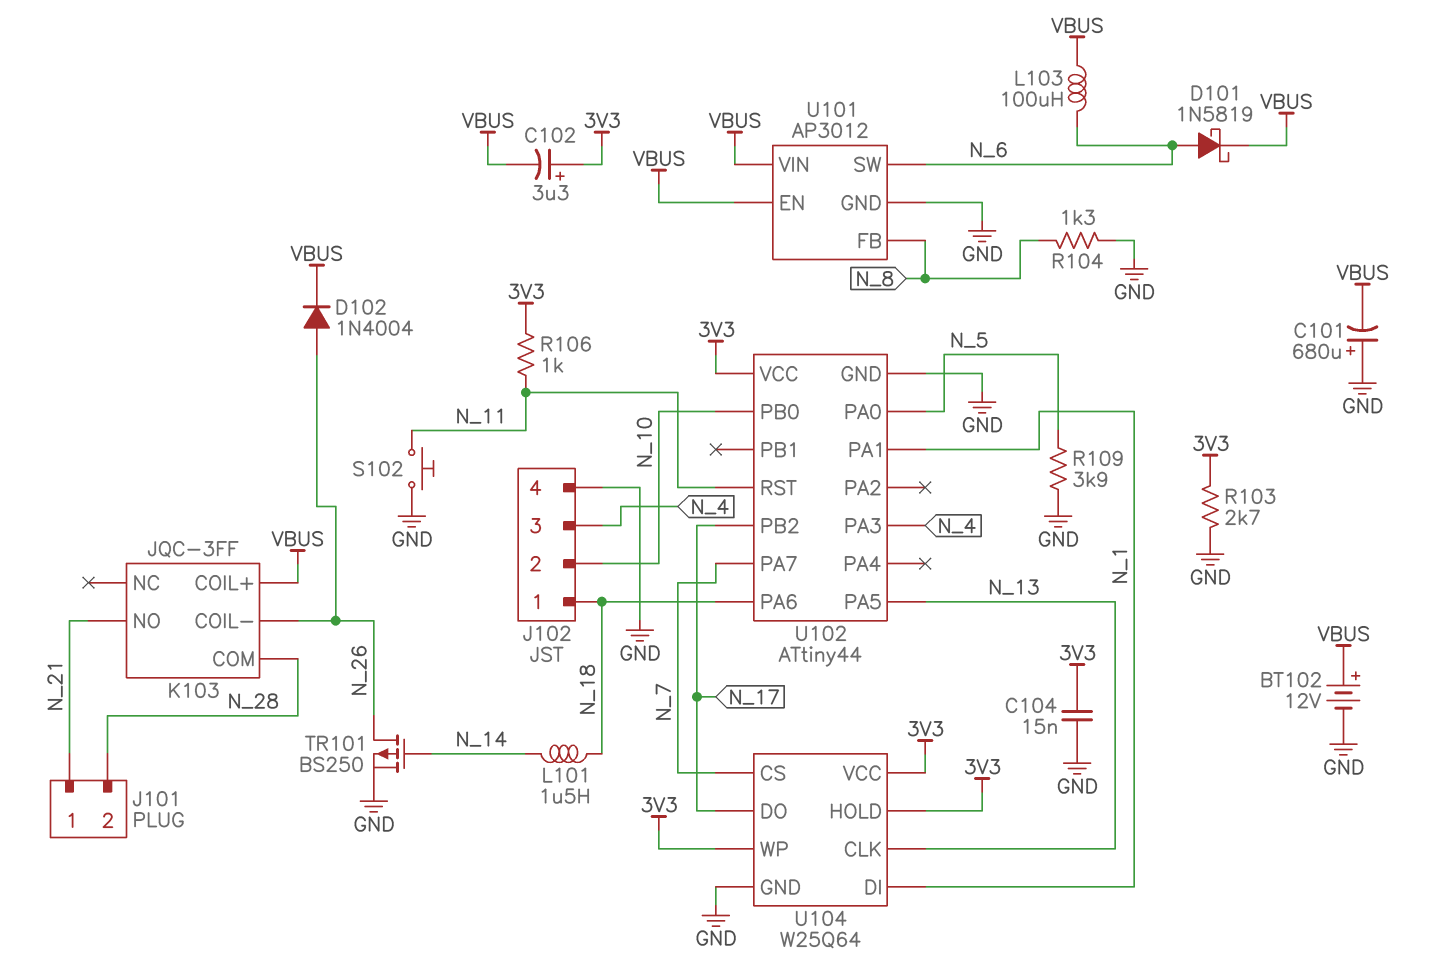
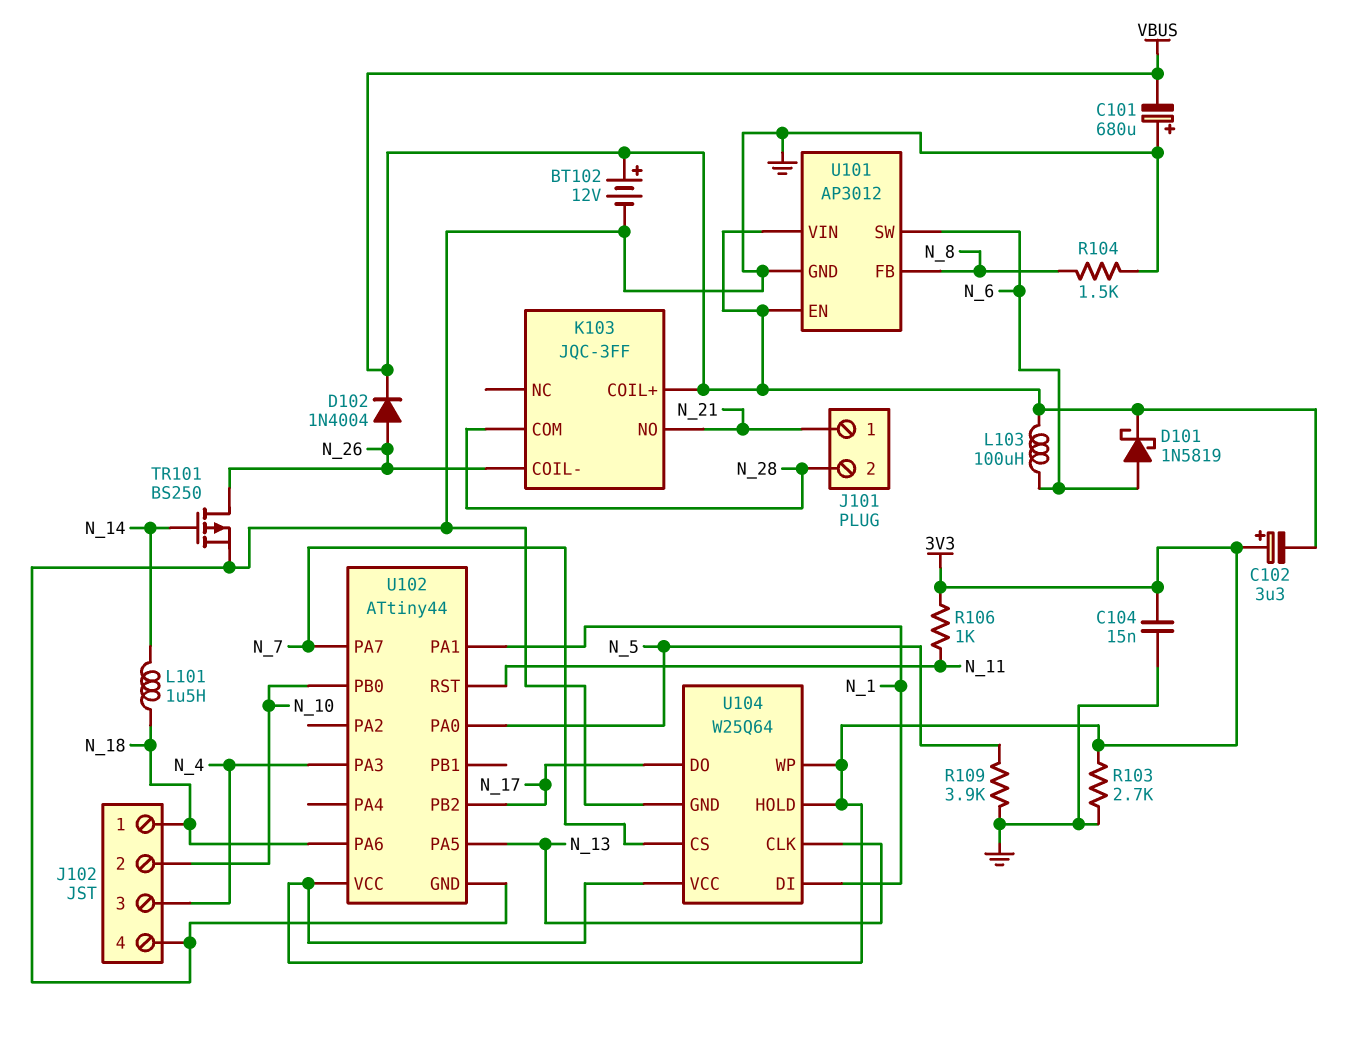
R104: 1.3k (GND, N_8) -> 1.5k (GND, N_8)
S102: button (GND, N_11) -> none

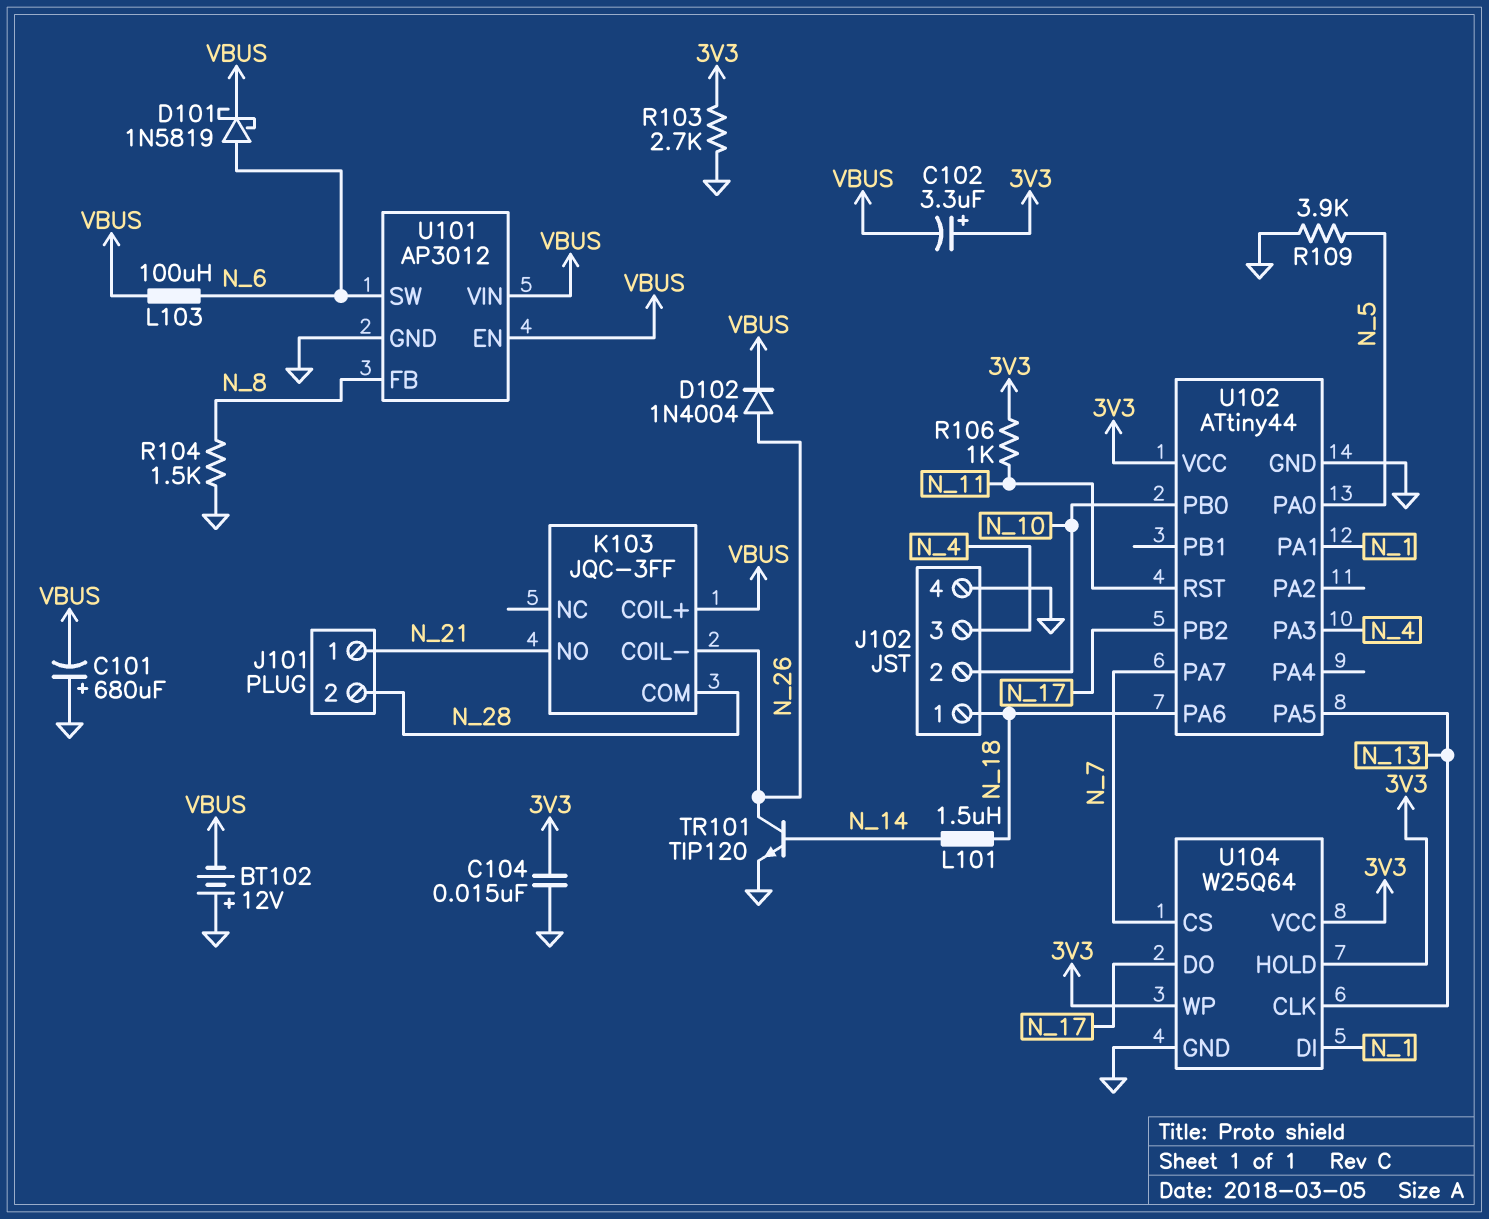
BT102: 12V (plus VBUS, minus GND) -> 12V (plus GND, minus VBUS)
TR101: PMOS BS250 (G N_14, D N_26, S GND) -> NPN TIP120 (B N_14, C N_26, E GND)

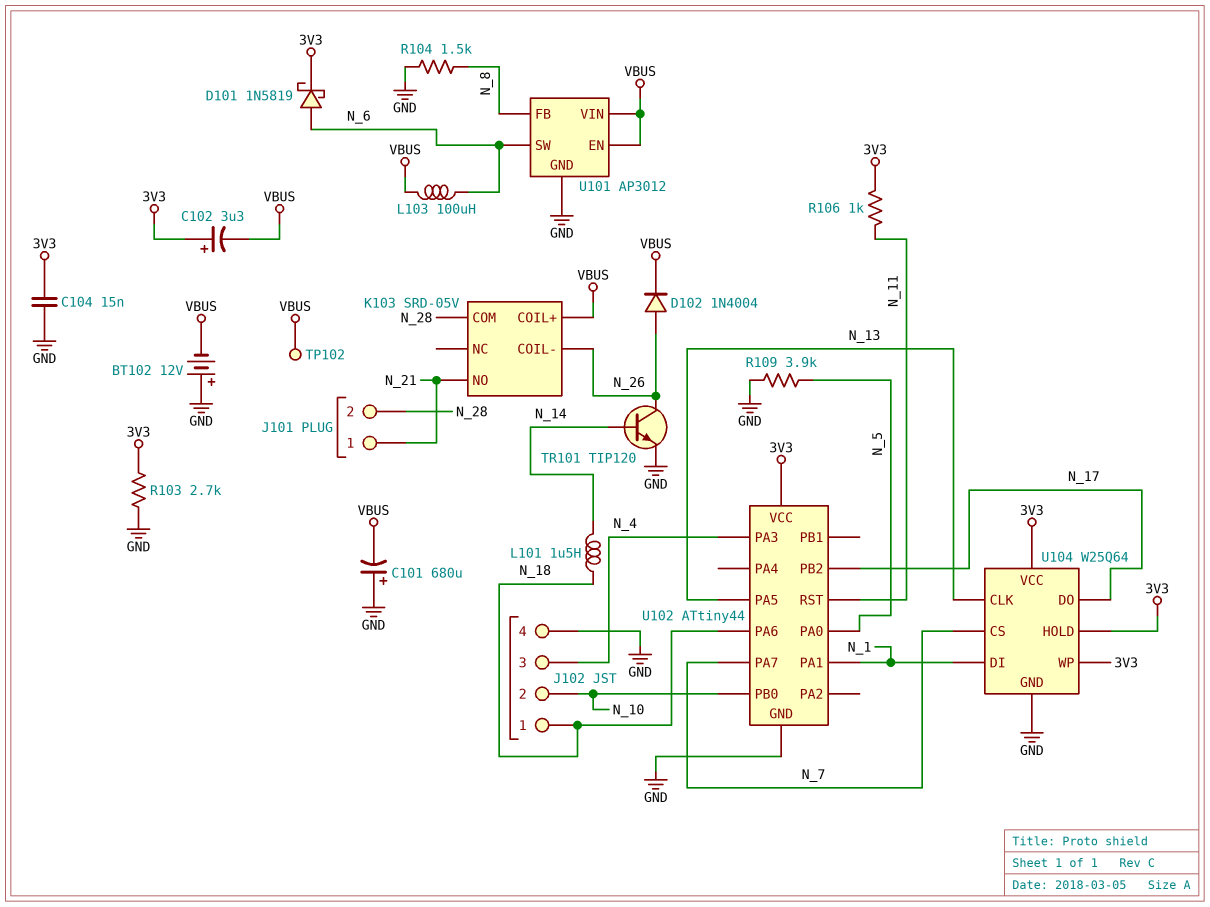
D101: schottky 1N5819 (A N_6, K VBUS) -> schottky 1N5819 (A N_6, K 3V3)
K103: JQC-3FF -> SRD-05V
TP102: none -> test point (VBUS)

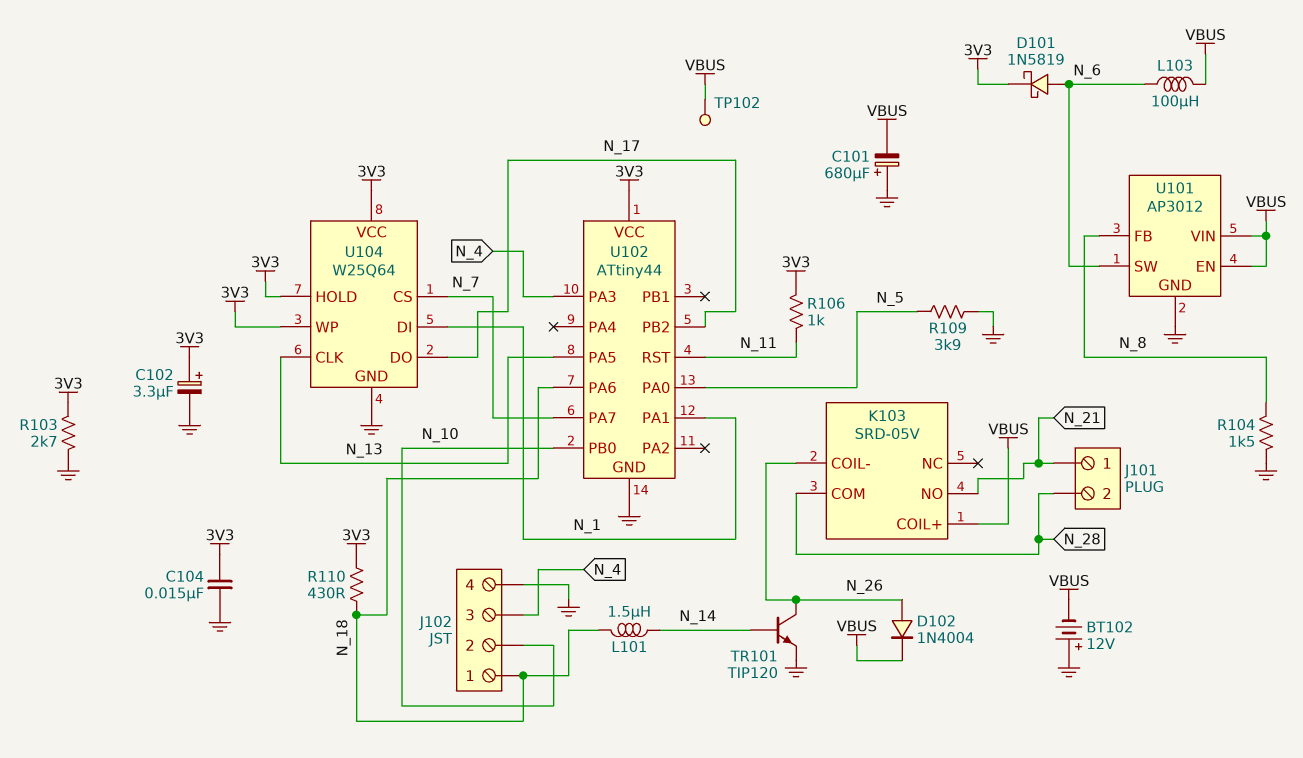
C102: 3.3uF (plus 3V3, minus VBUS) -> 3.3uF (plus 3V3, minus GND)
R110: none -> 430 (3V3, N_18)

